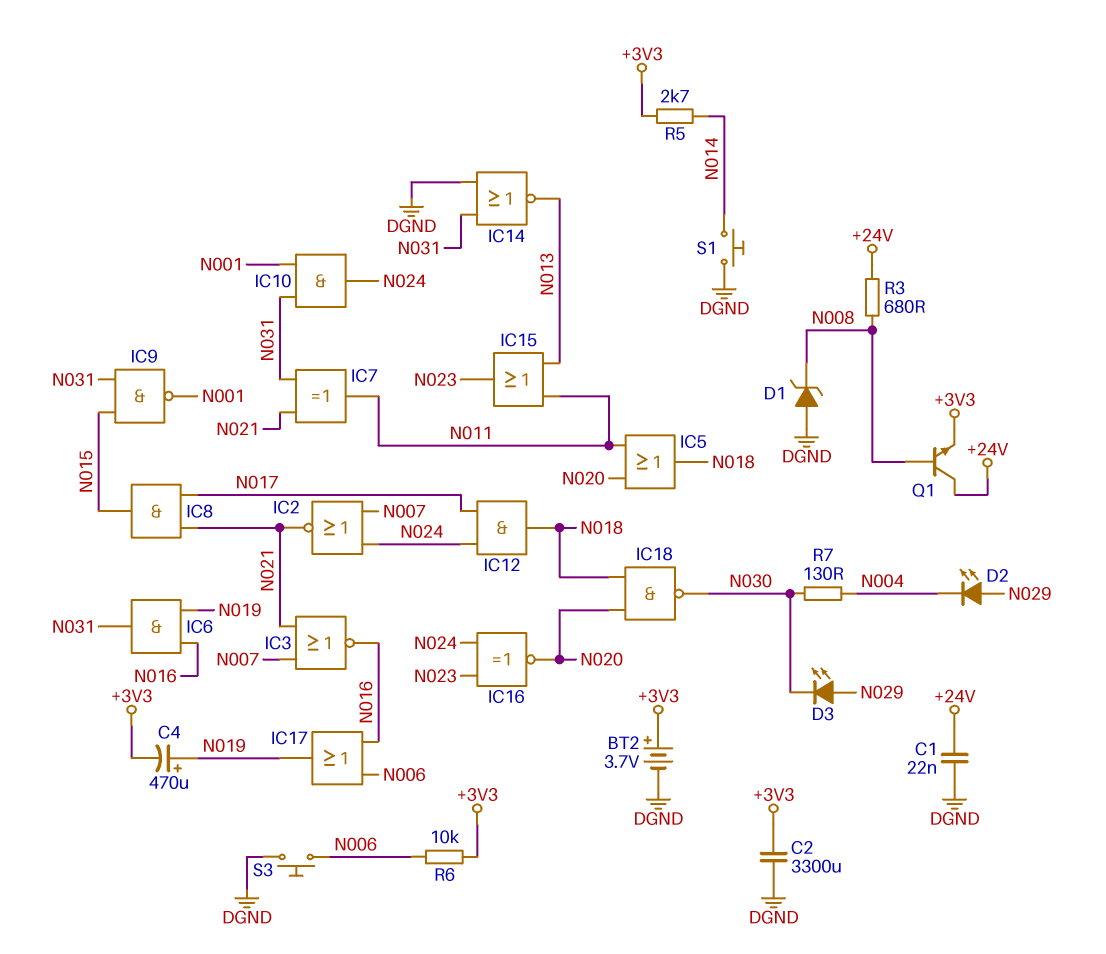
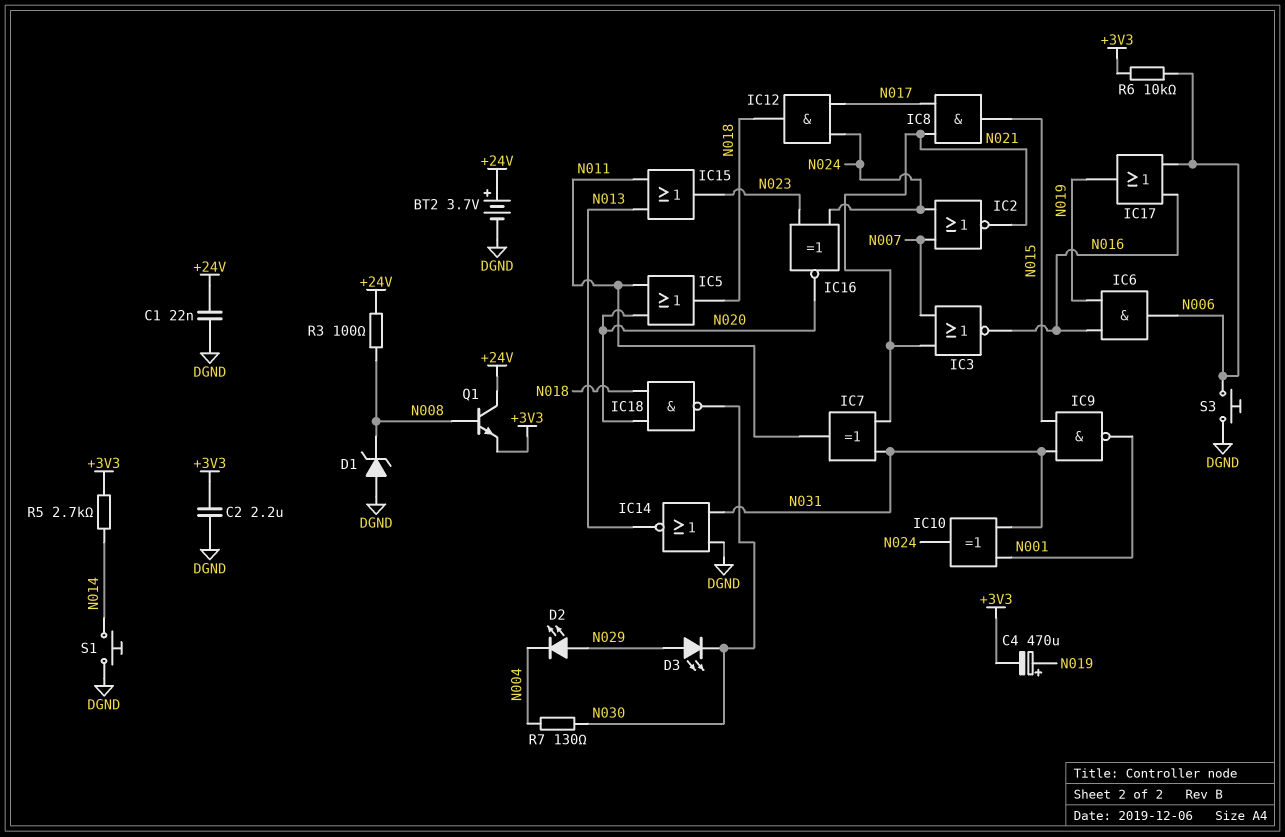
BT2: 3.7V (plus +3V3, minus DGND) -> 3.7V (plus +24V, minus DGND)
C2: 3300uF (+3V3, DGND) -> 2.2uF (+3V3, DGND)
IC6: AND (in N016, in N019, out N031) -> AND (in N016, in N019, out N006)
IC10: AND (in N001, in N031, out N024) -> XOR (in N001, in N031, out N024)
R3: 680 (+24V, N008) -> 100 (+24V, N008)

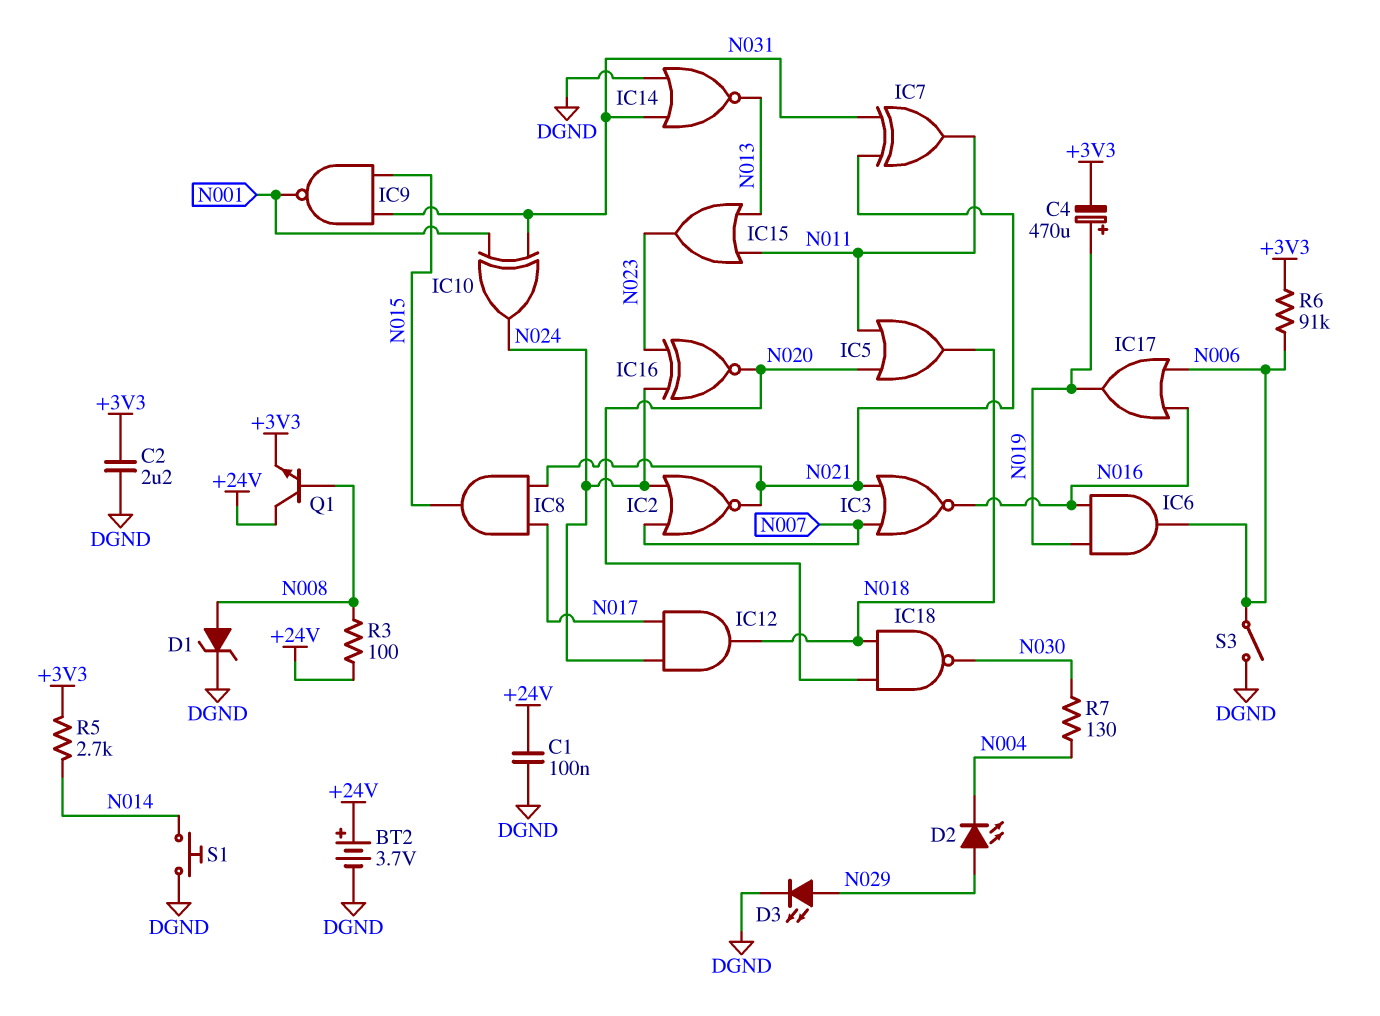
C1: 22nF (+24V, DGND) -> 100nF (+24V, DGND)
D1: zener (A DGND, K N008) -> zener (A N008, K DGND)
D3: LED (A N029, K N030) -> LED (A N029, K DGND)
R6: 10k (+3V3, N006) -> 91k (+3V3, N006)
S3: button (DGND, N006) -> switch (DGND, N006)

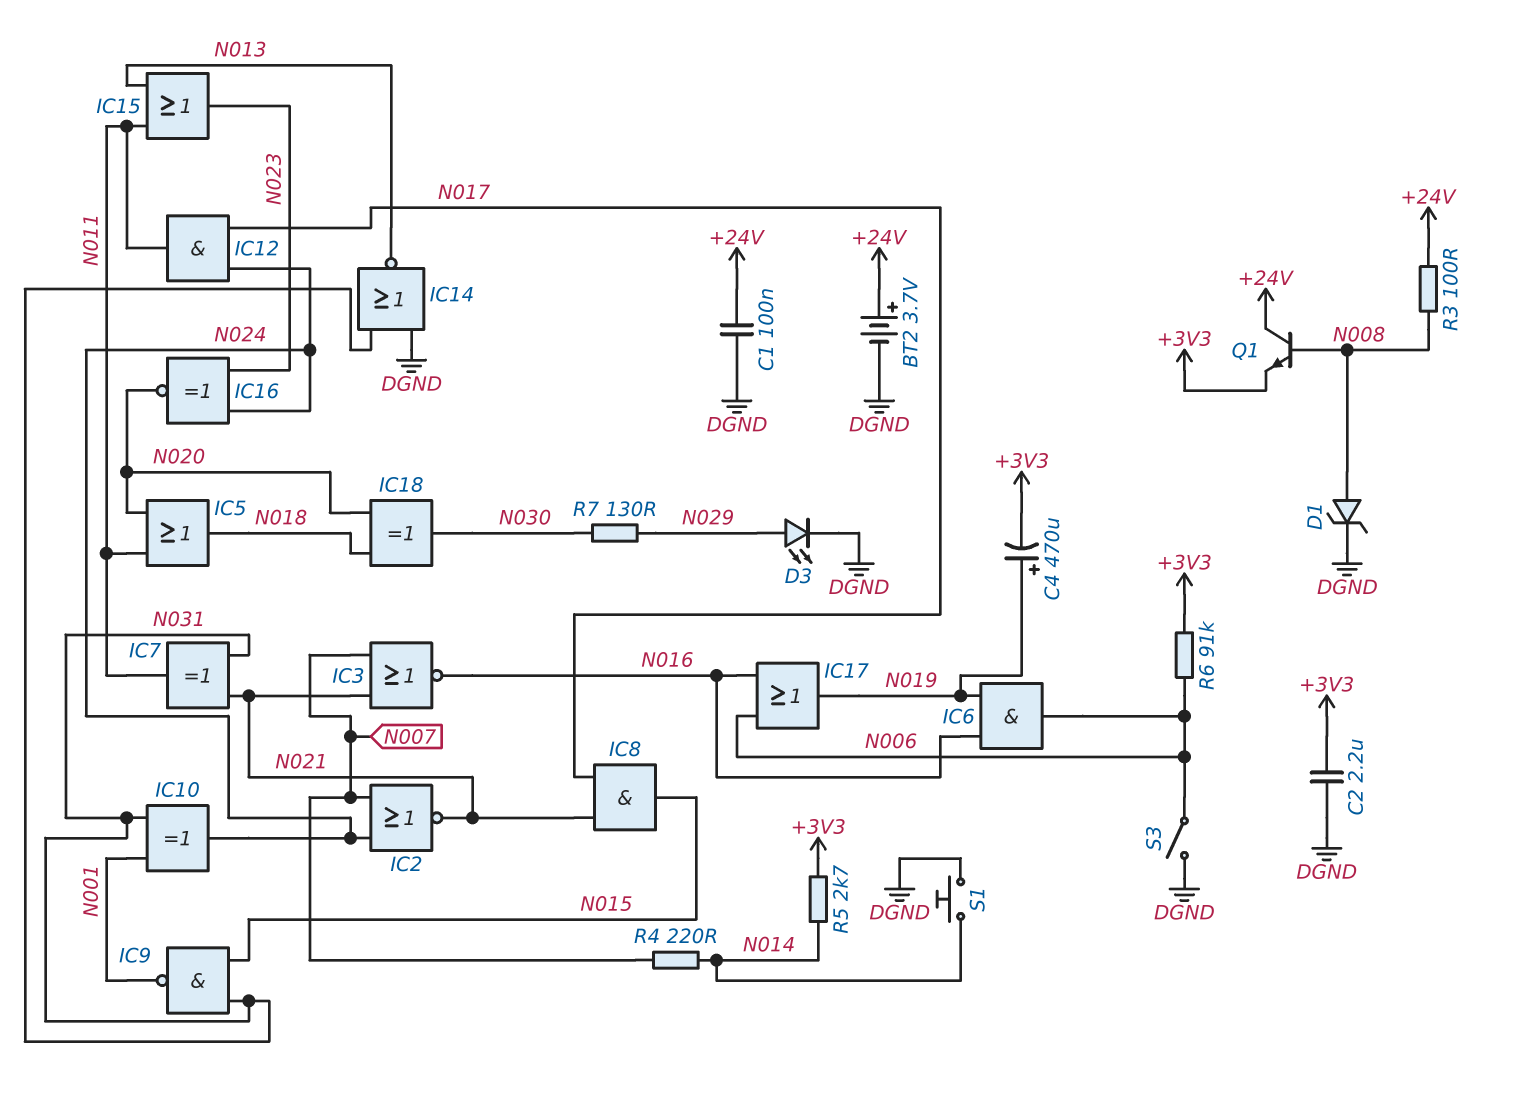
D2: LED (A N029, K N004) -> none
IC12: AND (in N017, in N024, out N018) -> AND (in N017, in N024, out N011)
IC18: NAND (in N018, in N020, out N030) -> XOR (in N018, in N020, out N030)
R4: none -> 220 (N007, N014)
R7: 130 (N004, N030) -> 130 (N029, N030)

